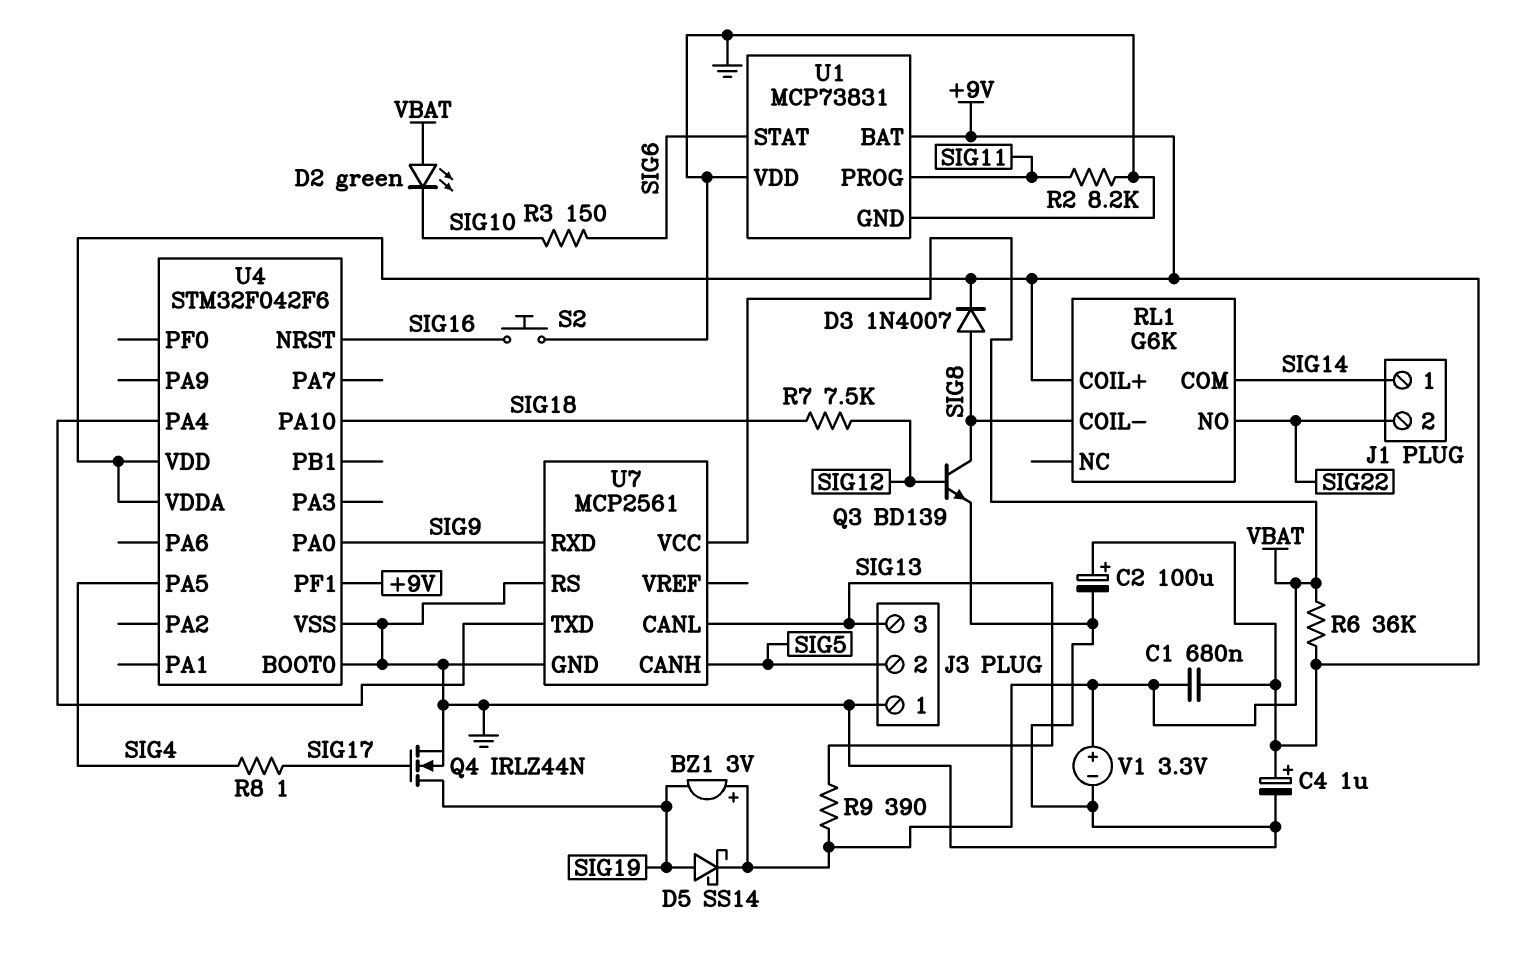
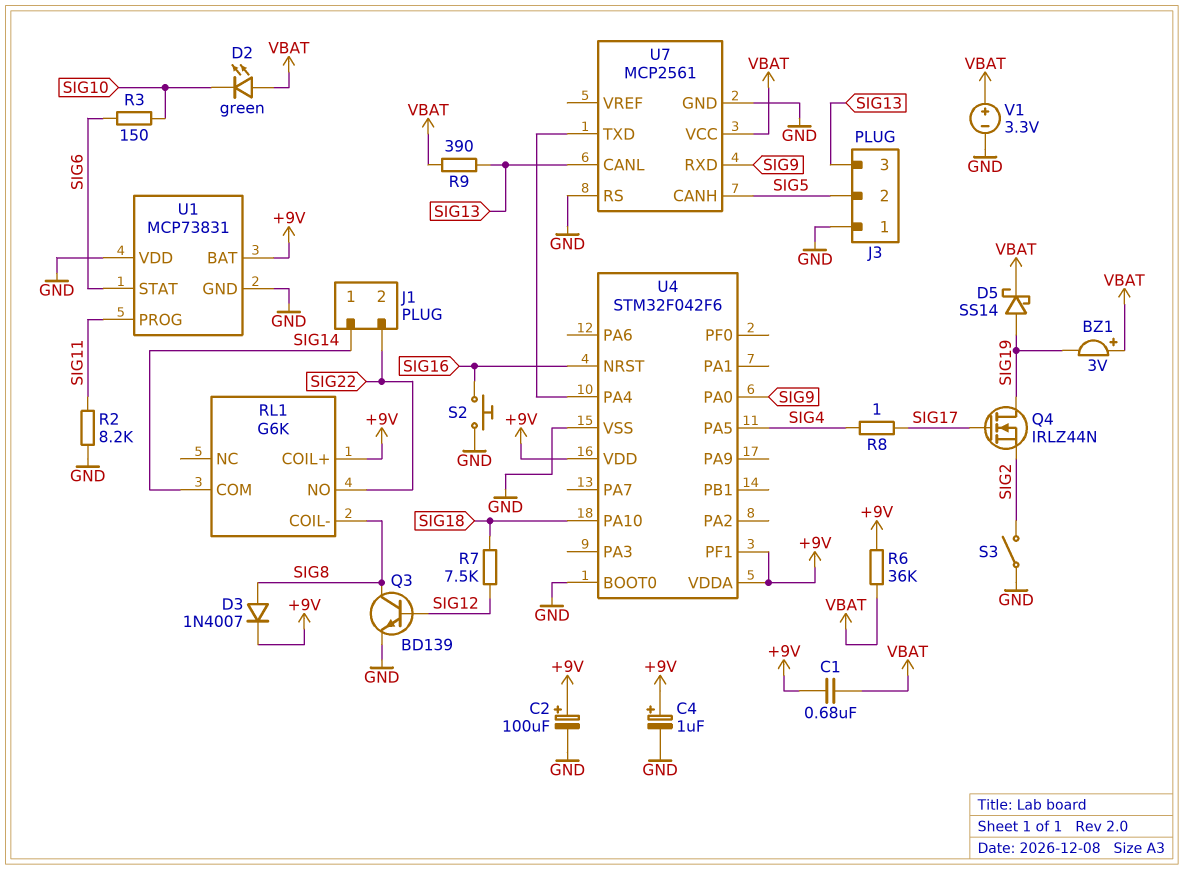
Q4: NMOS IRLZ44N (G SIG17, D SIG19, S GND) -> NMOS IRLZ44N (G SIG17, D SIG19, S SIG2)
S3: none -> switch (GND, SIG2)

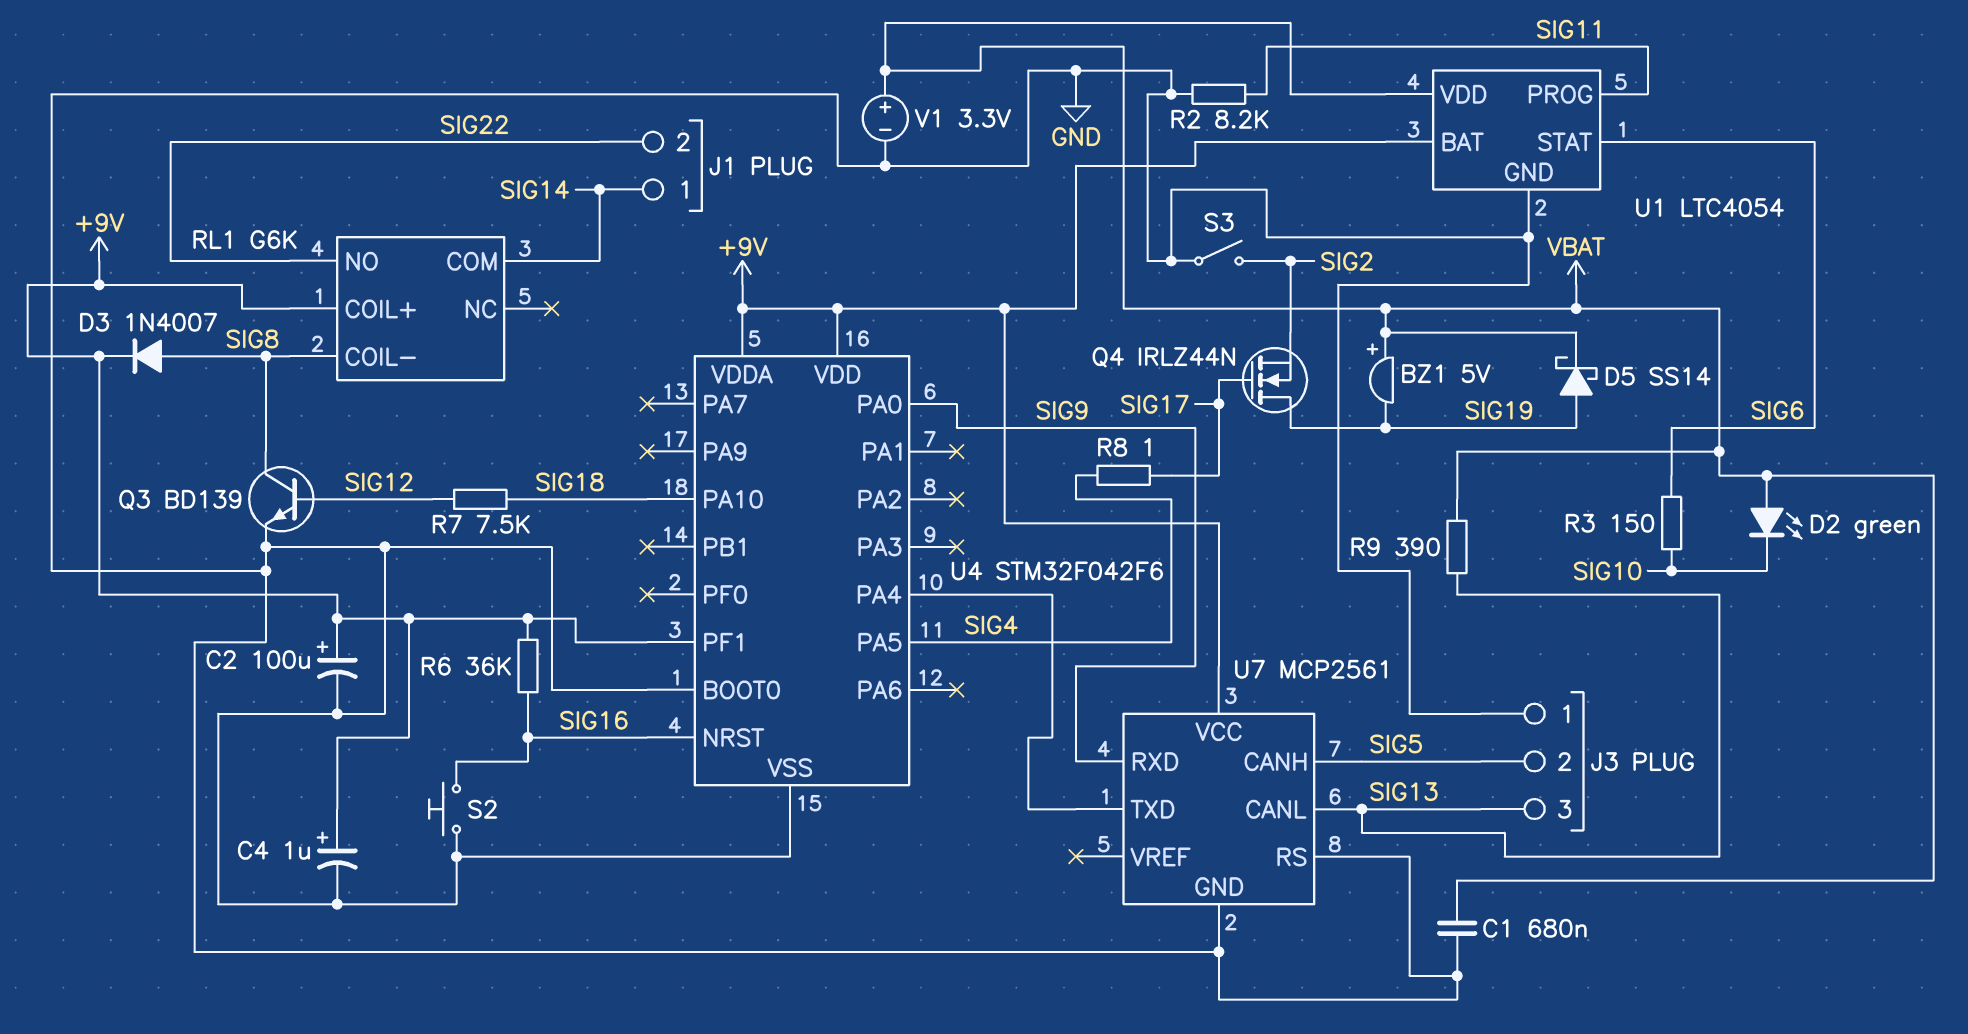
BZ1: buzzer 3V (plus VBAT, minus SIG19) -> buzzer 5V (plus VBAT, minus SIG19)
C1: 680nF (+9V, VBAT) -> 680nF (GND, VBAT)
R6: 36k (+9V, VBAT) -> 36k (+9V, SIG16)
U1: MCP73831 -> LTC4054
U1 pin VDD: GND -> VBAT
U7 pin VCC: VBAT -> +9V

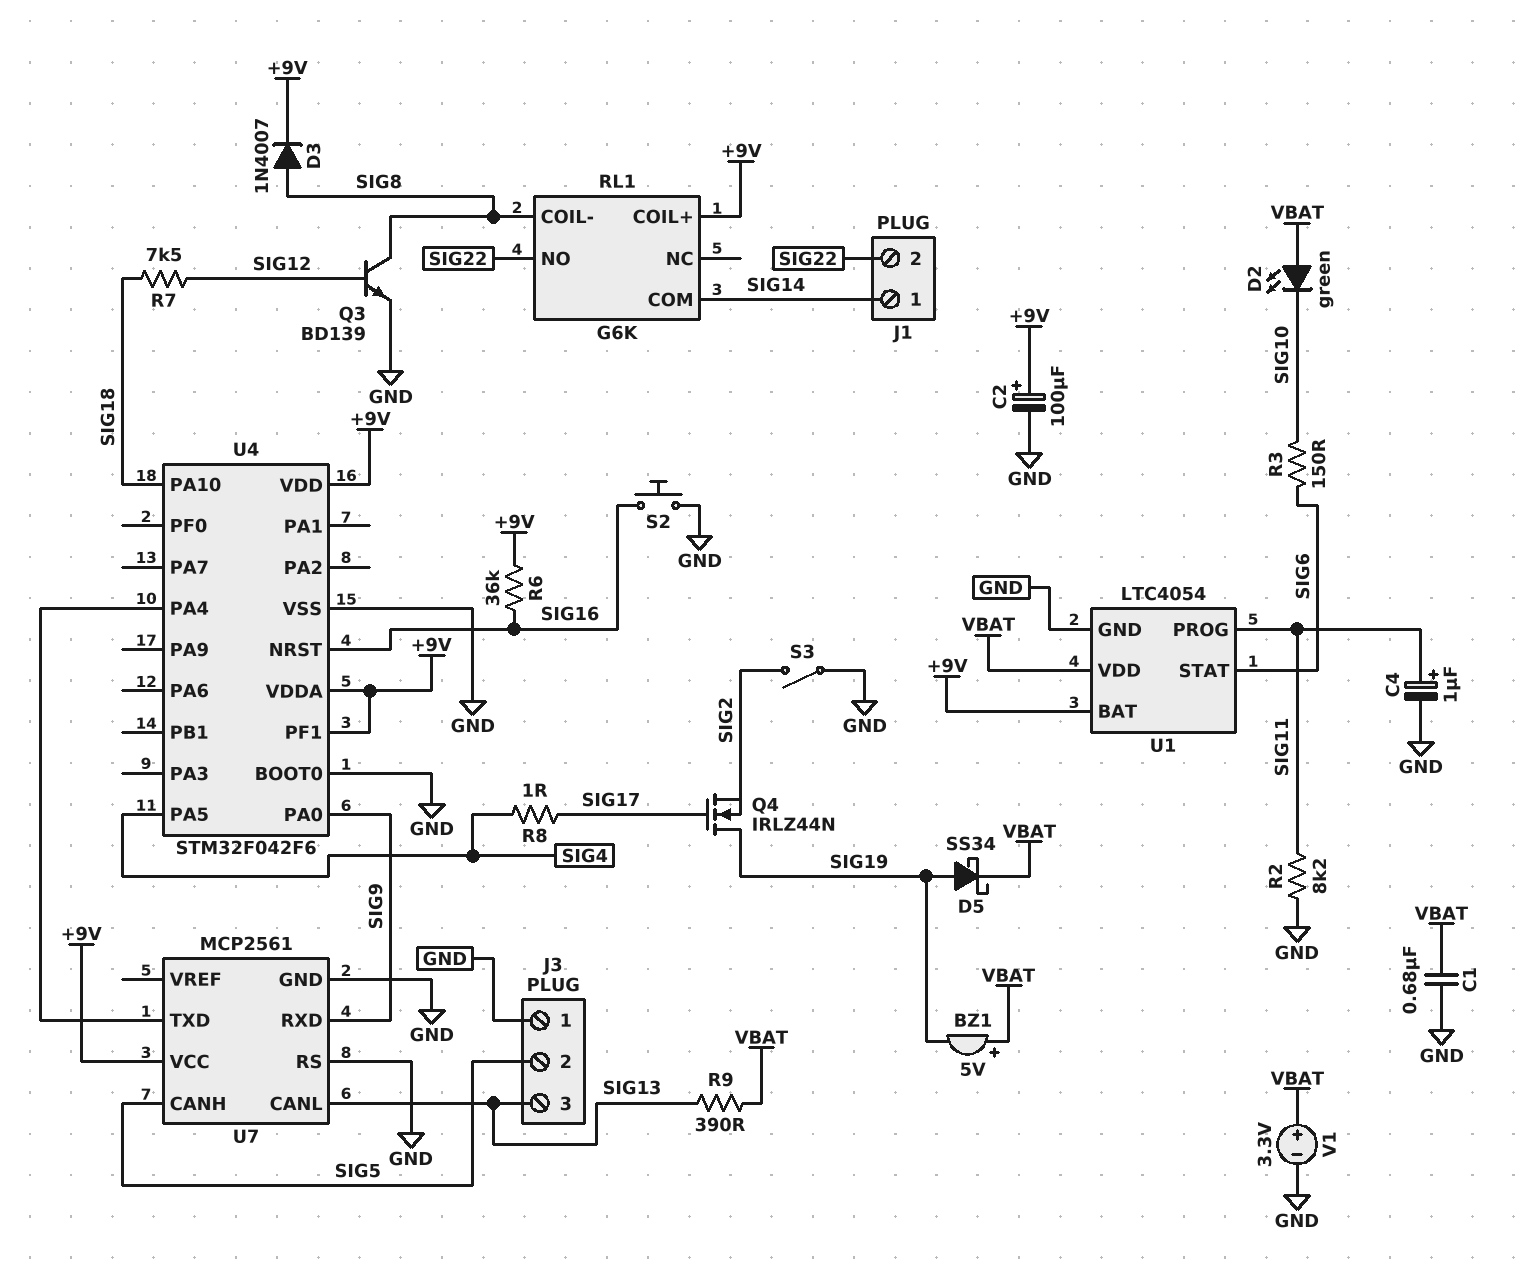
C4: 1uF (plus +9V, minus GND) -> 1uF (plus SIG11, minus GND)
D5: schottky SS14 (A SIG19, K VBAT) -> schottky SS34 (A SIG19, K VBAT)

